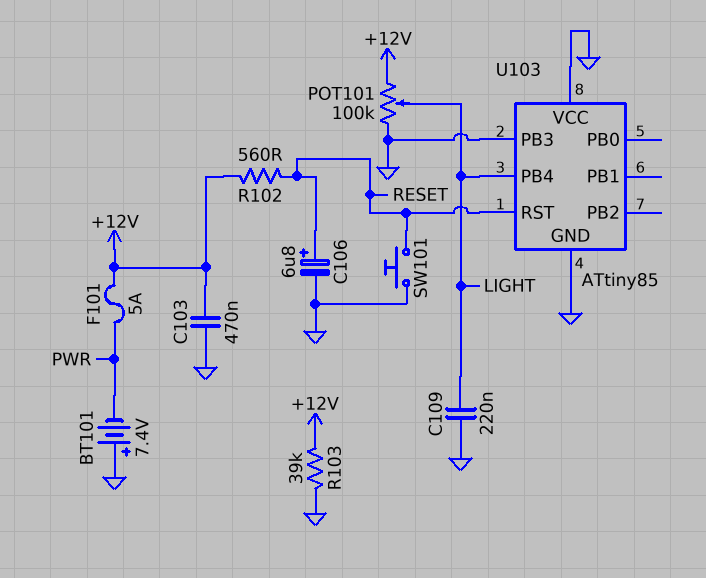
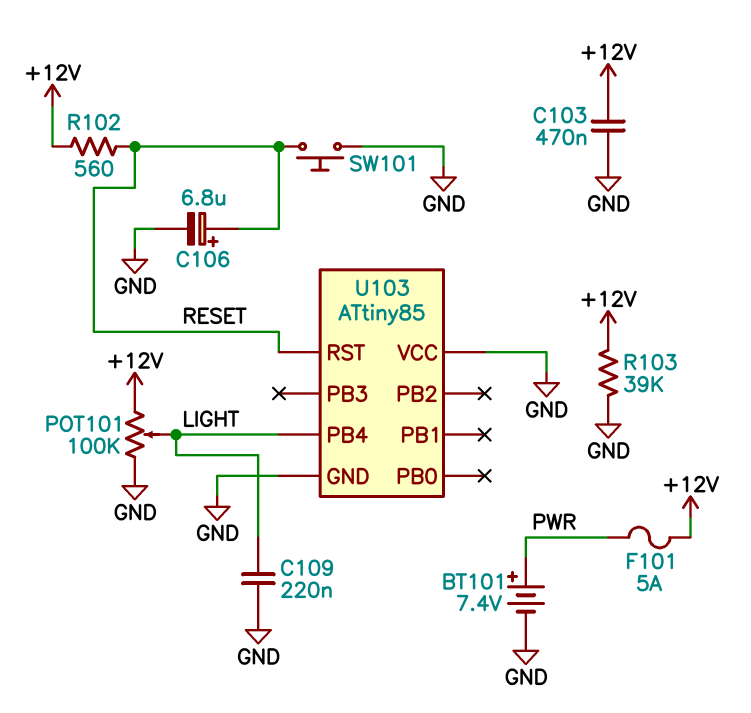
BT101: 7.4V (plus GND, minus PWR) -> 7.4V (plus PWR, minus GND)
U103 pin PB3: GND -> none

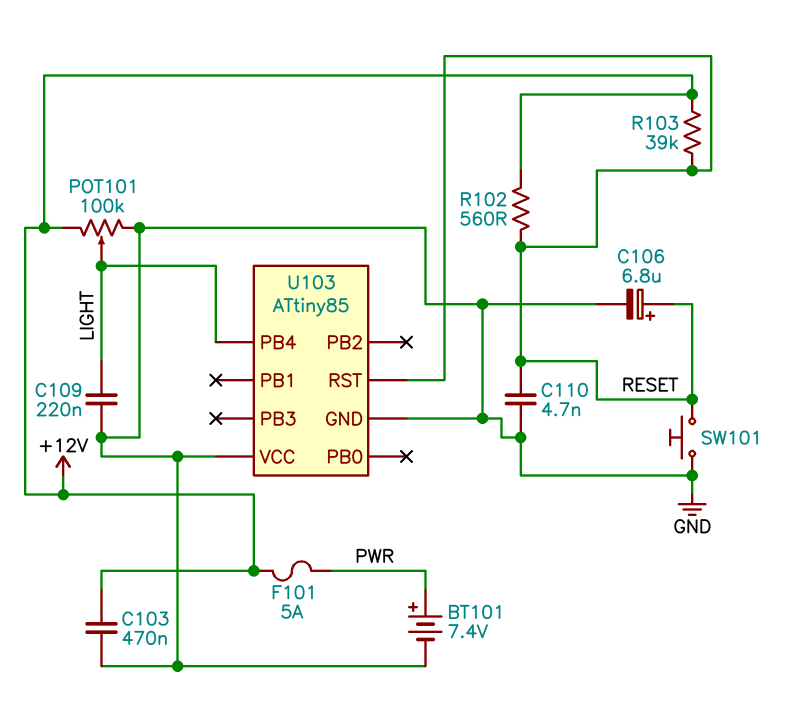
C110: none -> 4.7nF (GND, RESET)
R103: 39k (+12V, GND) -> 39k (+12V, RESET)

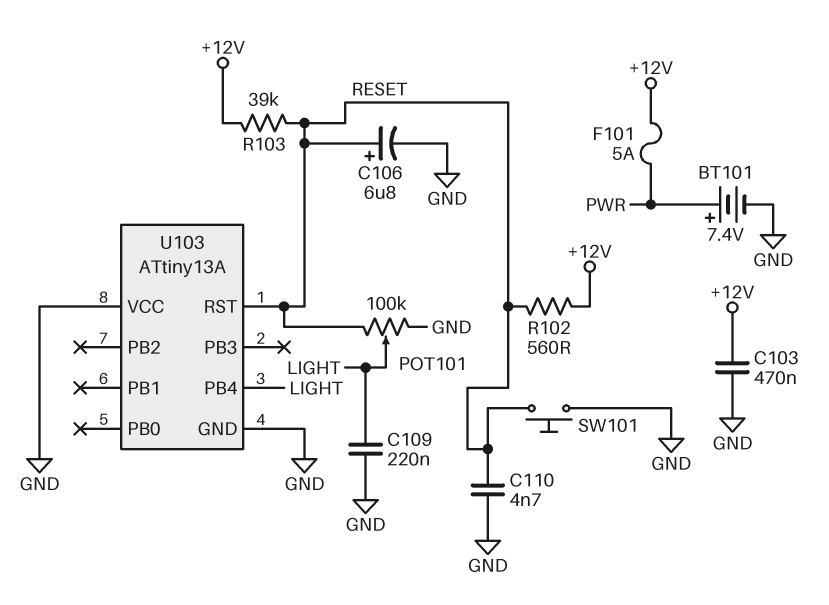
POT101: 100k (+12V, GND, wiper LIGHT) -> 100k (GND, RESET, wiper LIGHT)
U103: ATtiny85 -> ATtiny13A

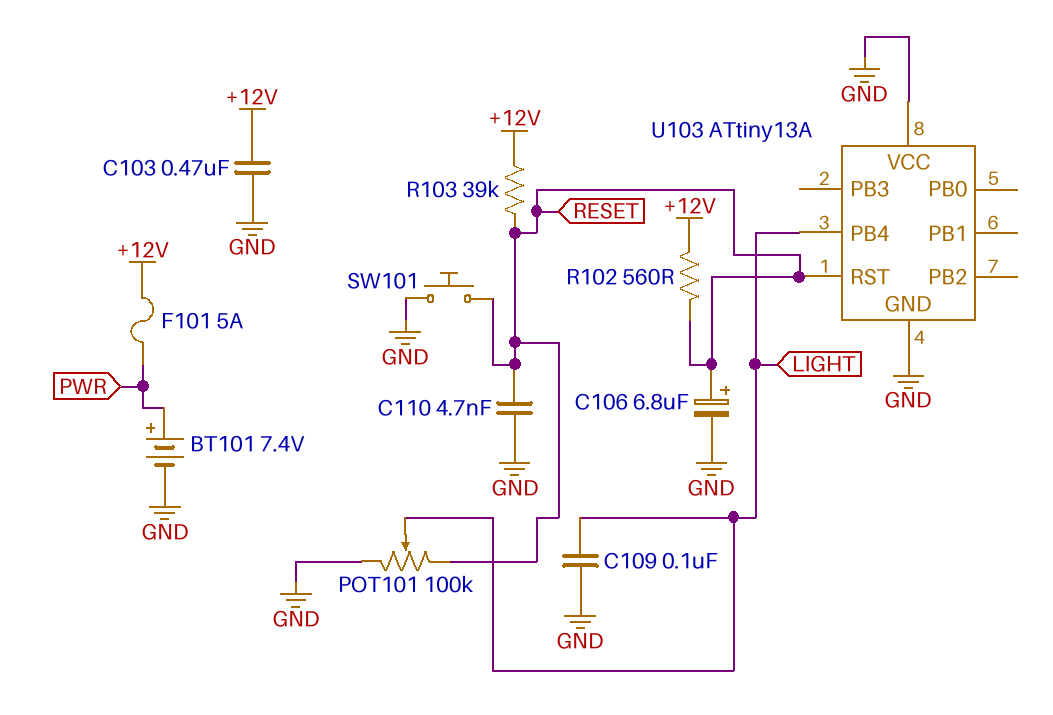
C109: 220nF (GND, LIGHT) -> 100nF (GND, LIGHT)

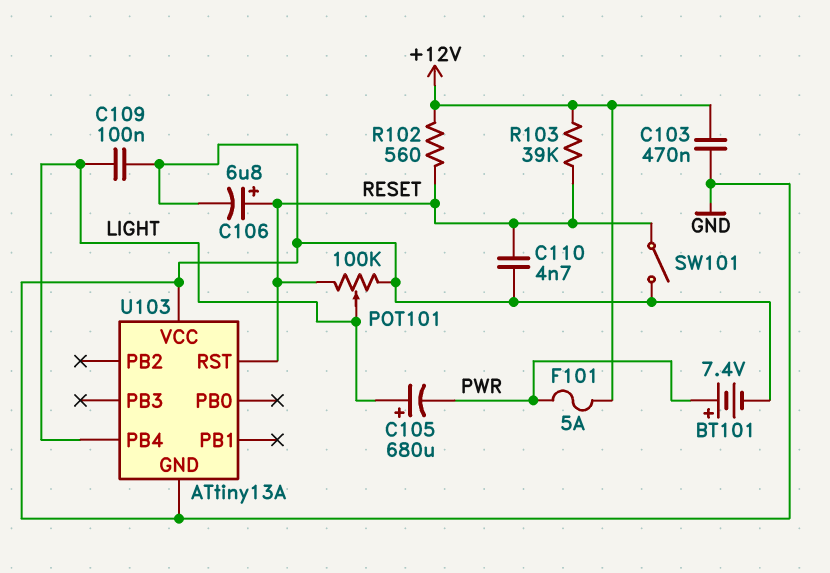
C105: none -> 680uF (plus LIGHT, minus PWR)
SW101: button (GND, RESET) -> switch (GND, RESET)

